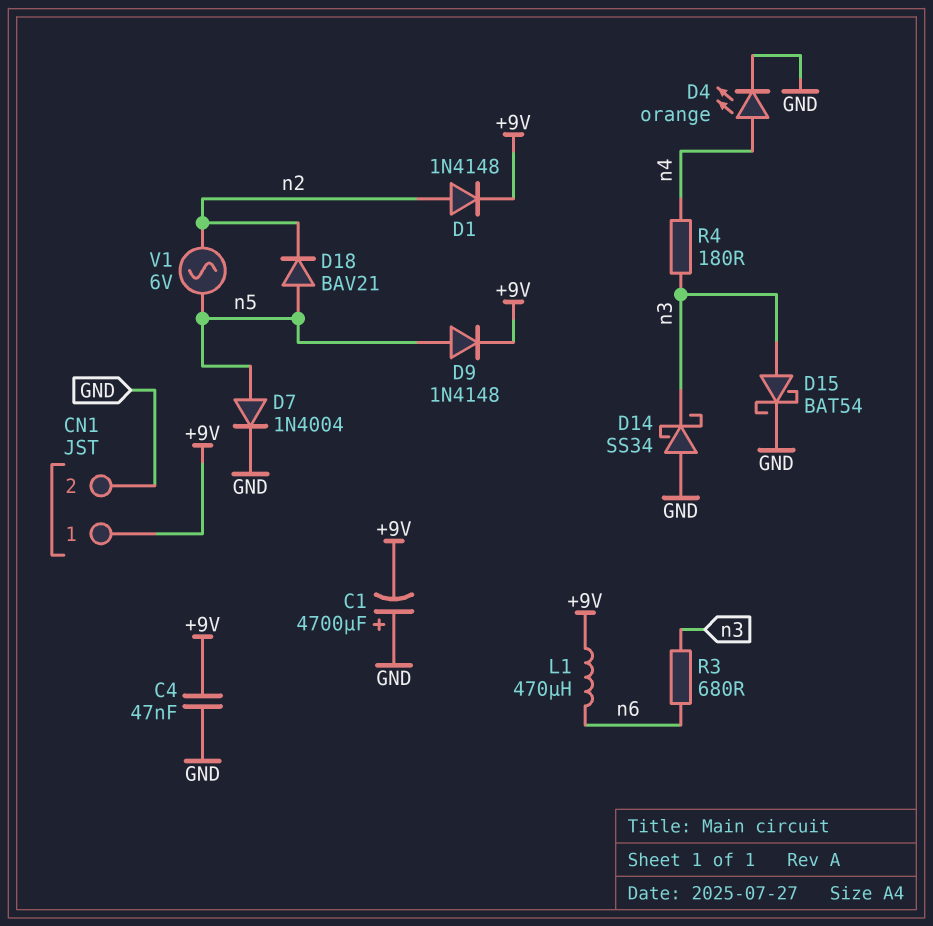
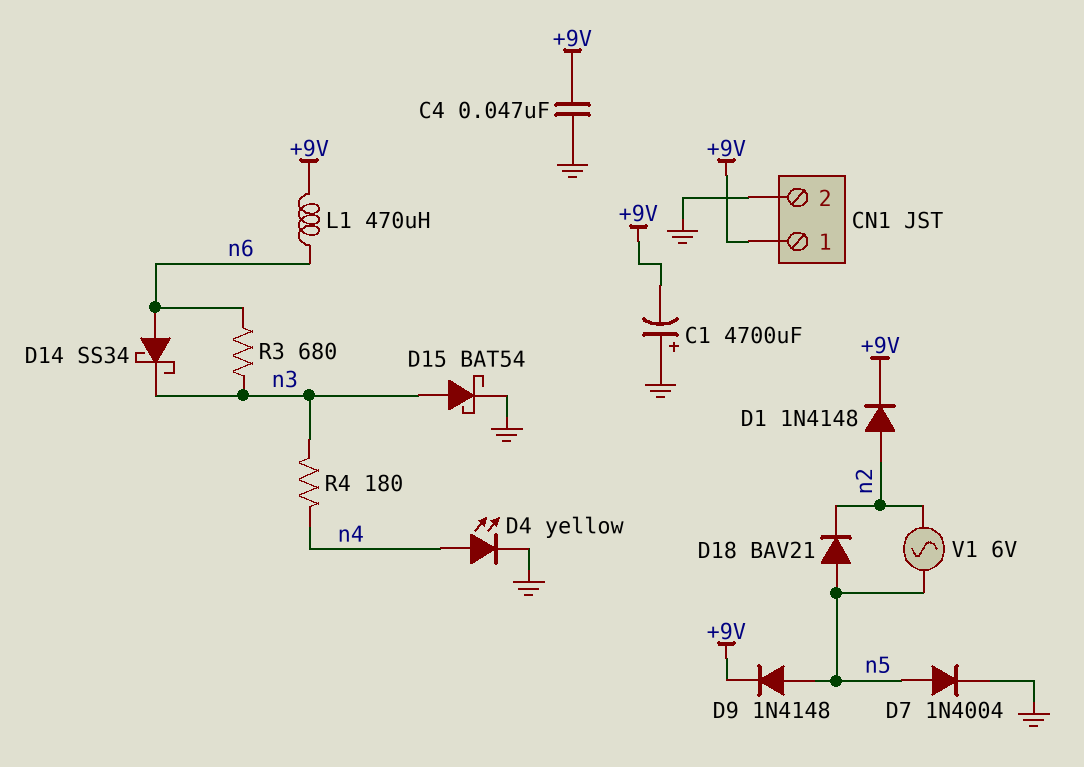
D4: LED orange (A n4, K GND) -> LED yellow (A n4, K GND)
D14: schottky SS34 (A GND, K n3) -> schottky SS34 (A n6, K n3)

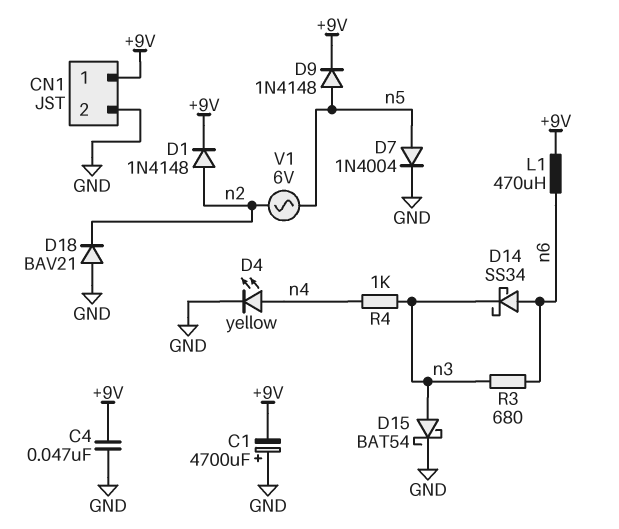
D18: diode BAV21 (A n5, K n2) -> diode BAV21 (A GND, K n2)
R4: 180 (n3, n4) -> 1k (n3, n4)

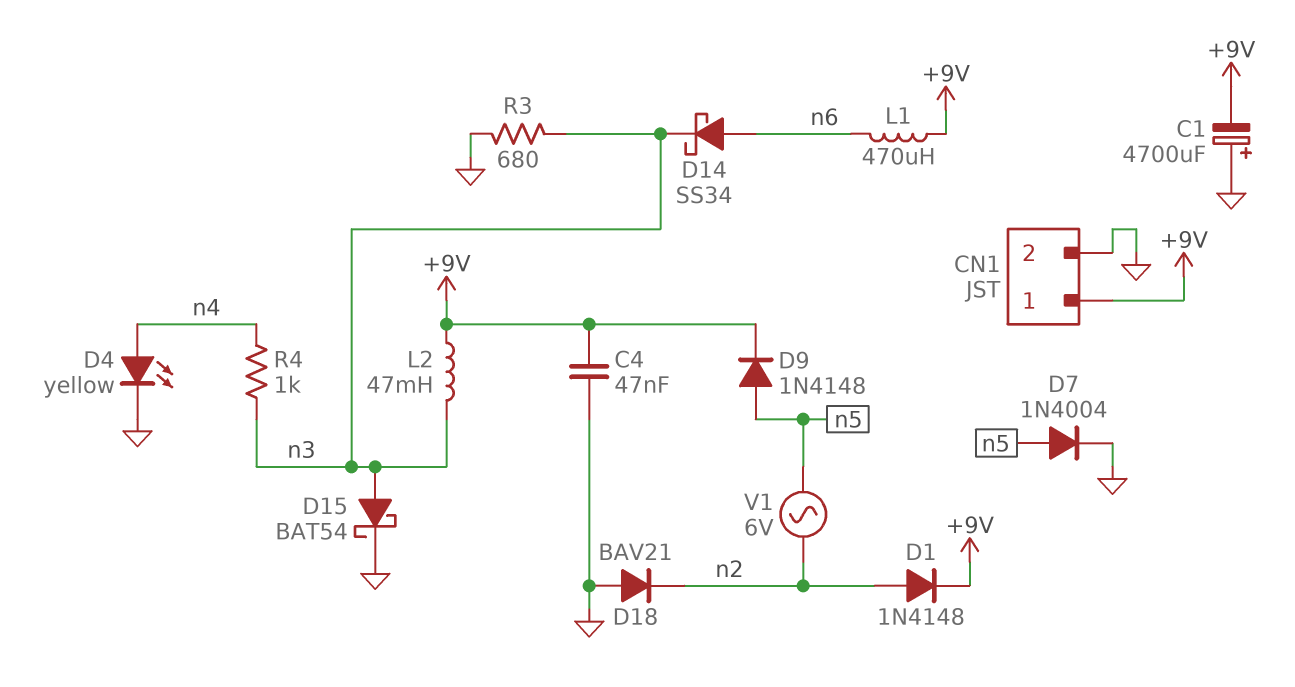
L2: none -> 47mH (+9V, n3)
R3: 680 (n3, n6) -> 680 (GND, n3)

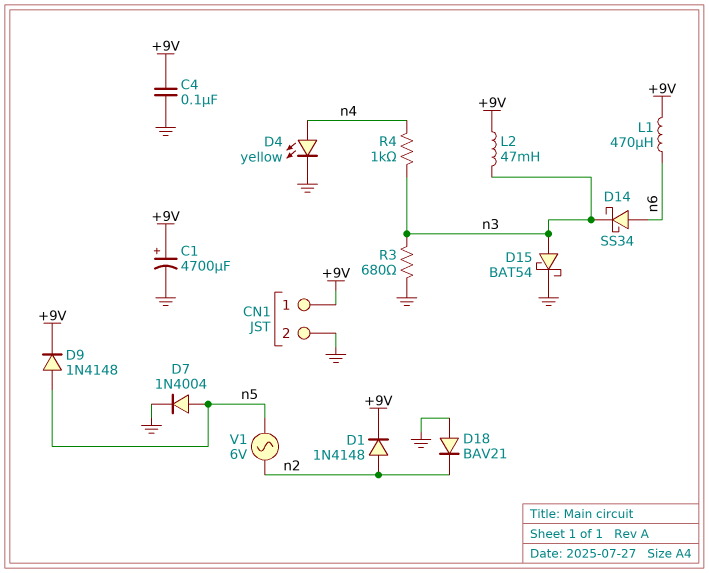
C1: 4700uF (plus GND, minus +9V) -> 4700uF (plus +9V, minus GND)
C4: 47nF (+9V, GND) -> 100nF (+9V, GND)

